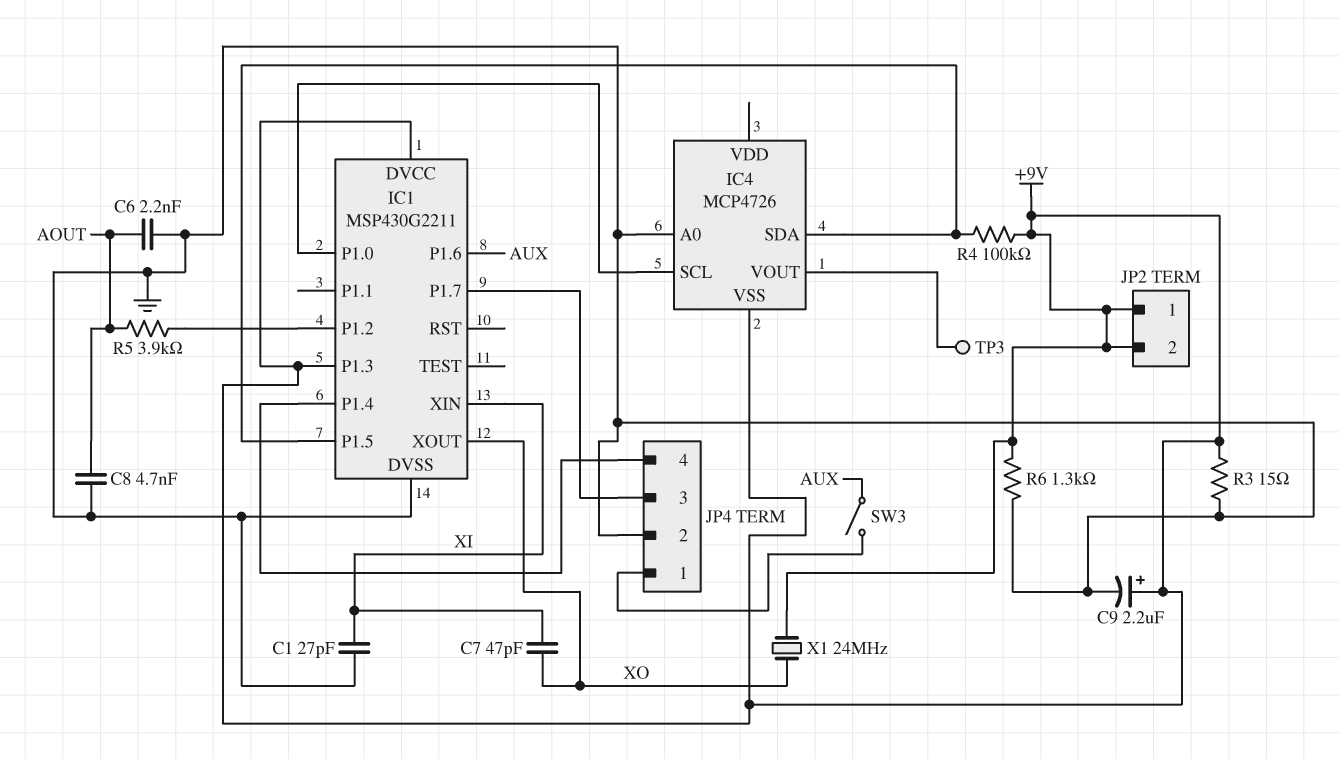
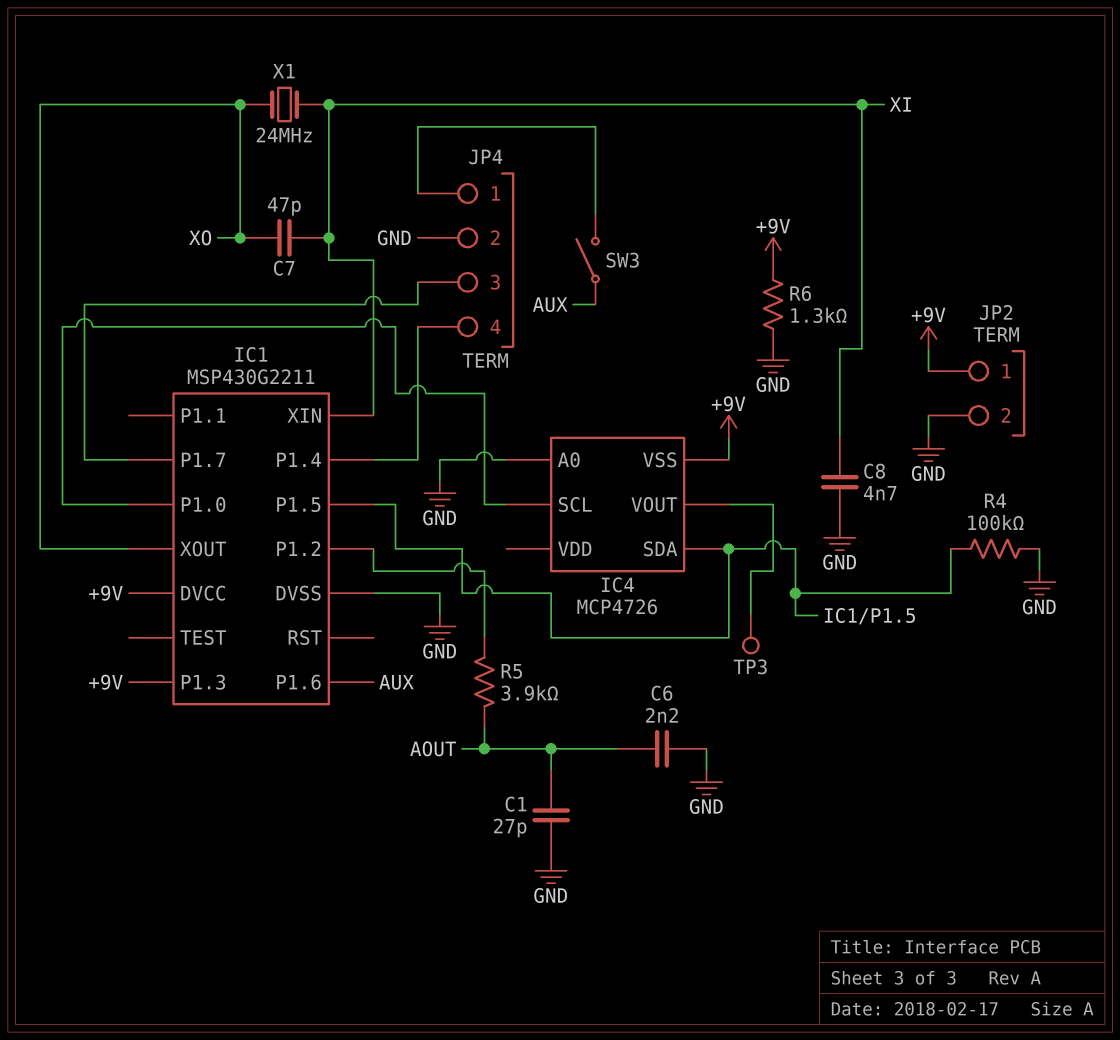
C1: 27pF (GND, XI) -> 27pF (AOUT, GND)
C8: 4.7nF (AOUT, GND) -> 4.7nF (GND, XI)
C9: 2.2uF (plus +9V, minus GND) -> none
JP2 pin 2: +9V -> GND
R3: 15 (+9V, GND) -> none
R4: 100k (+9V, IC1/P1.5) -> 100k (GND, IC1/P1.5)
X1: 24MHz (+9V, XO) -> 24MHz (XI, XO)

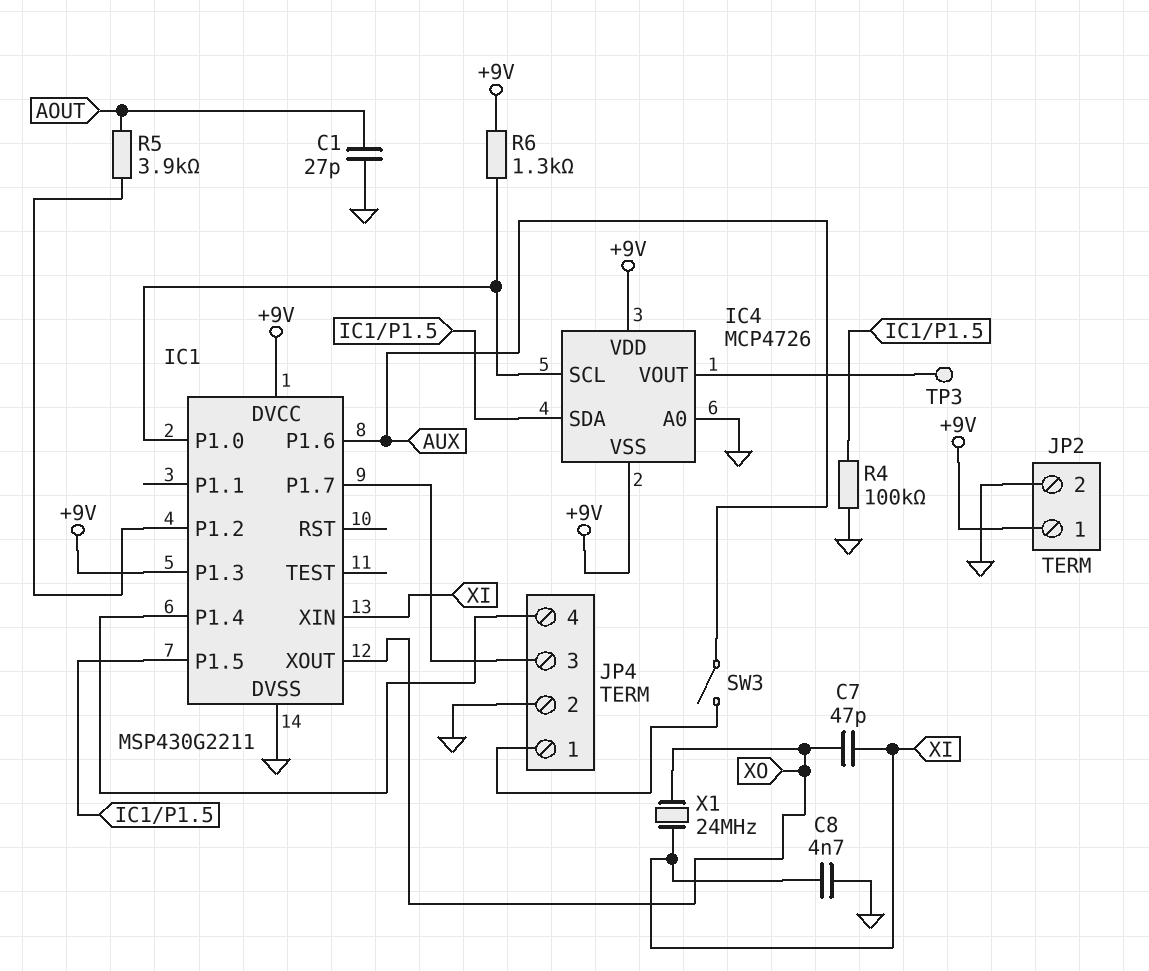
C6: 2.2nF (AOUT, GND) -> none
IC4 pin VDD: none -> +9V
R6: 1.3k (+9V, GND) -> 1.3k (+9V, IC1/P1.0)

